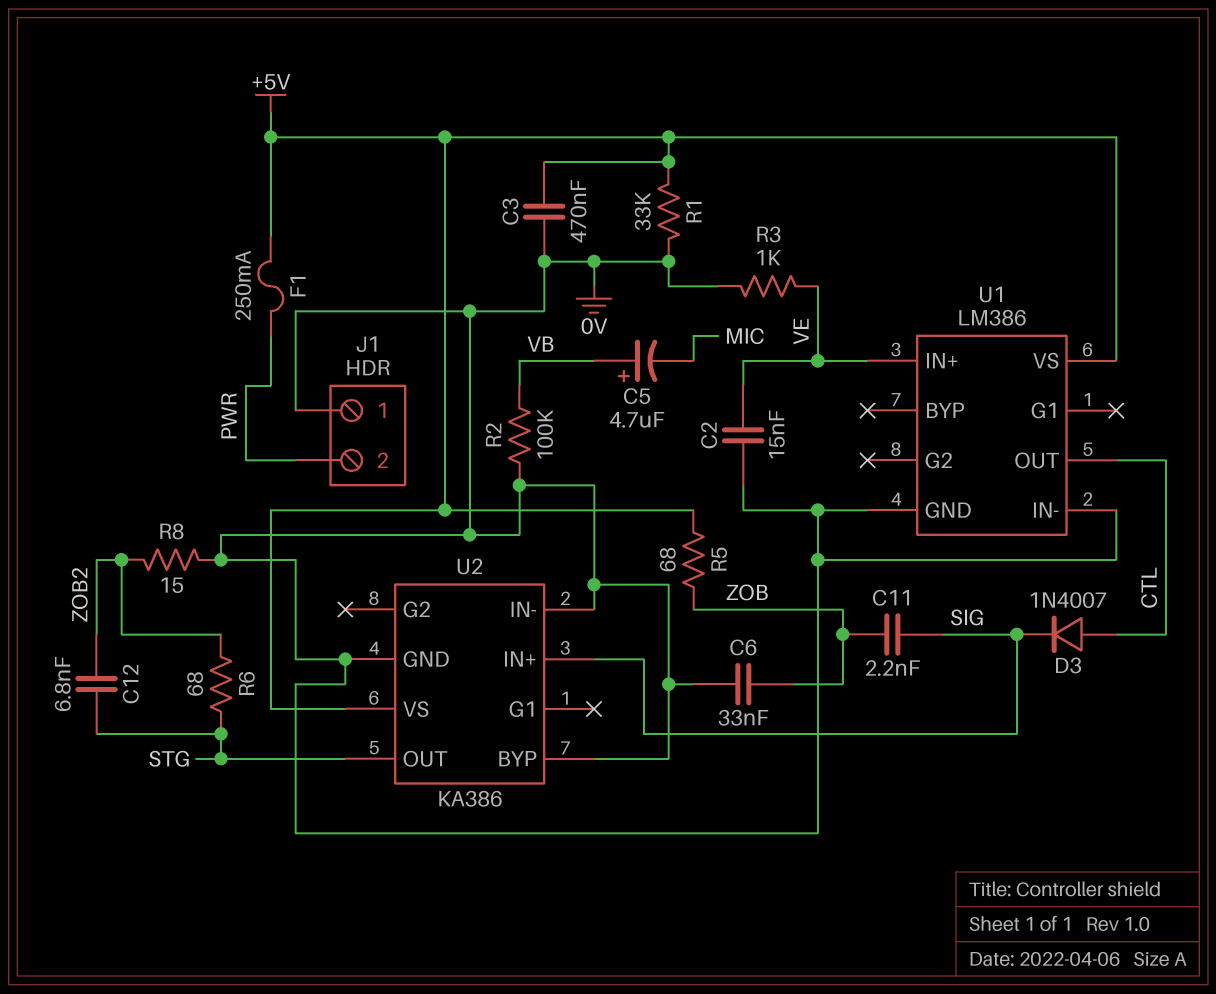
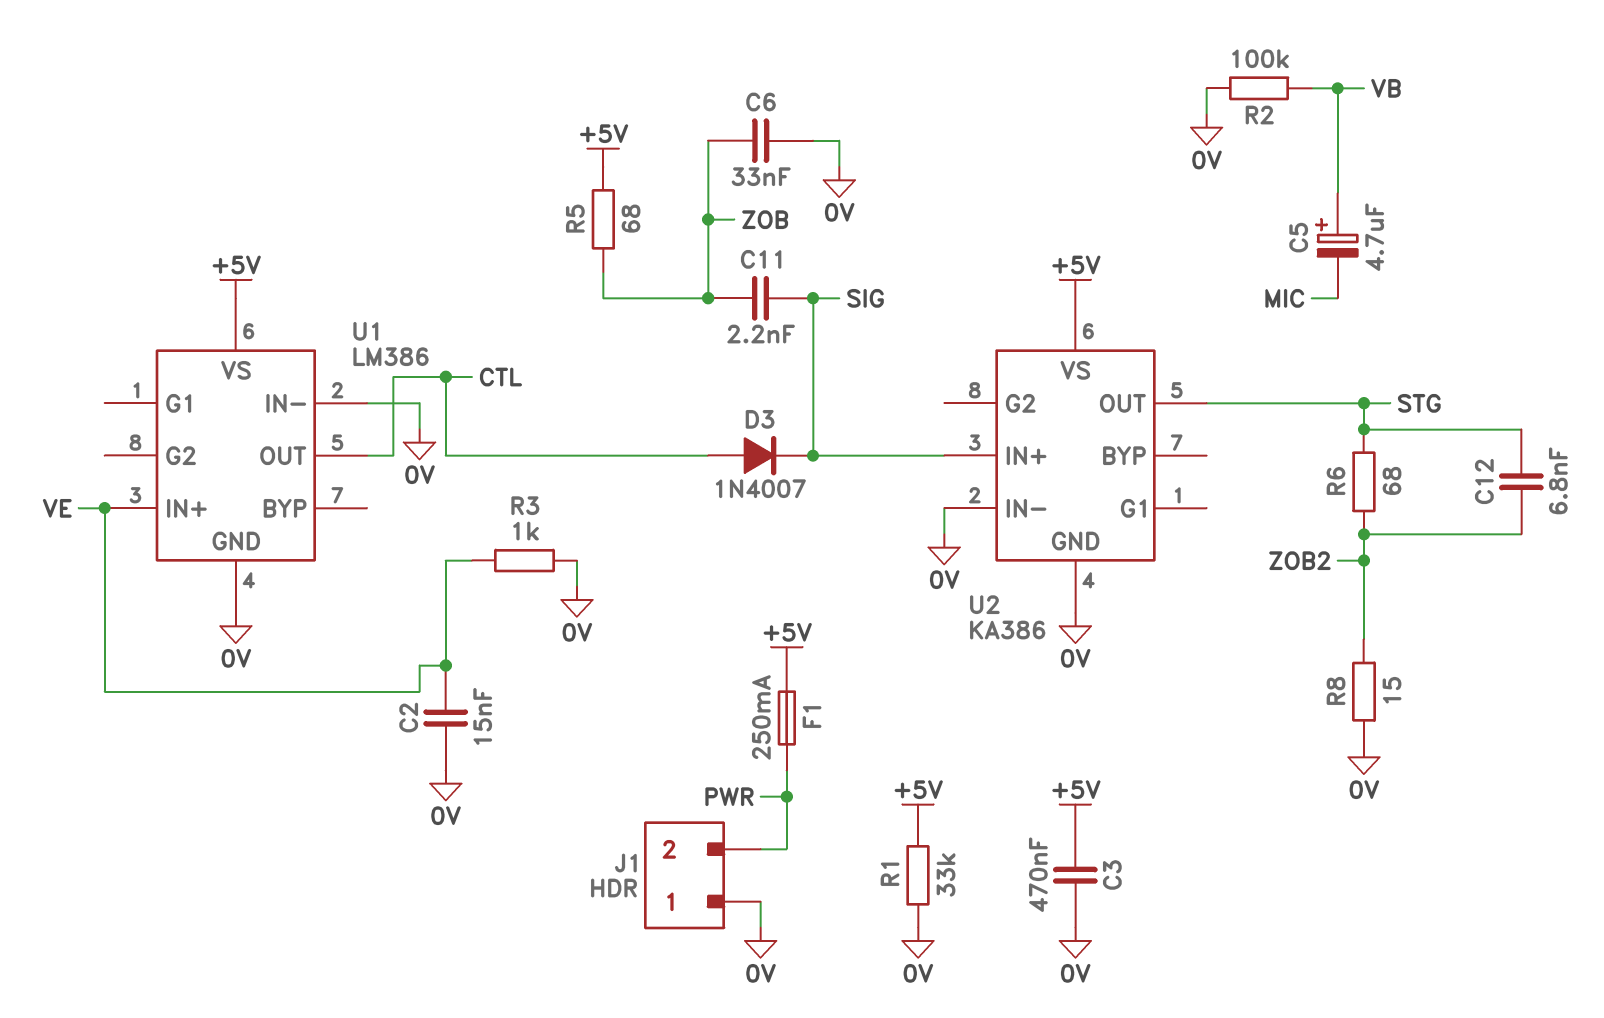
U2 pin BYP: 0V -> none

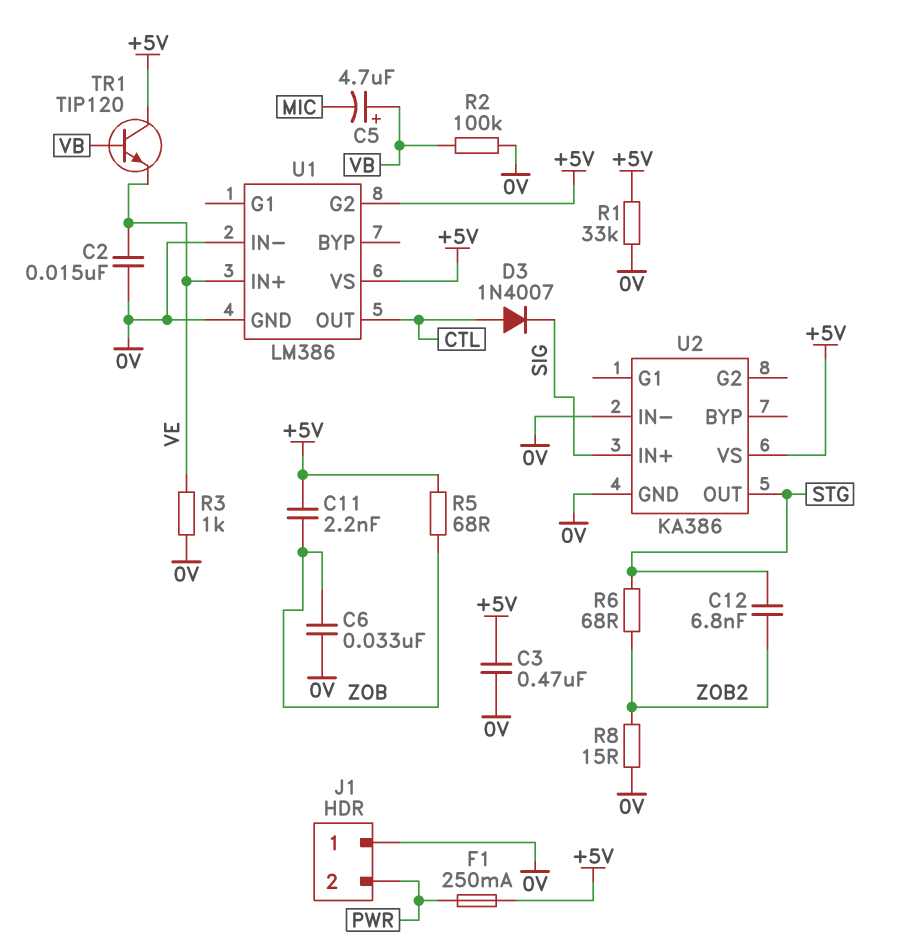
C11: 2.2nF (SIG, ZOB) -> 2.2nF (+5V, ZOB)
TR1: none -> NPN TIP120 (B VB, C +5V, E VE)
U1 pin G2: none -> +5V

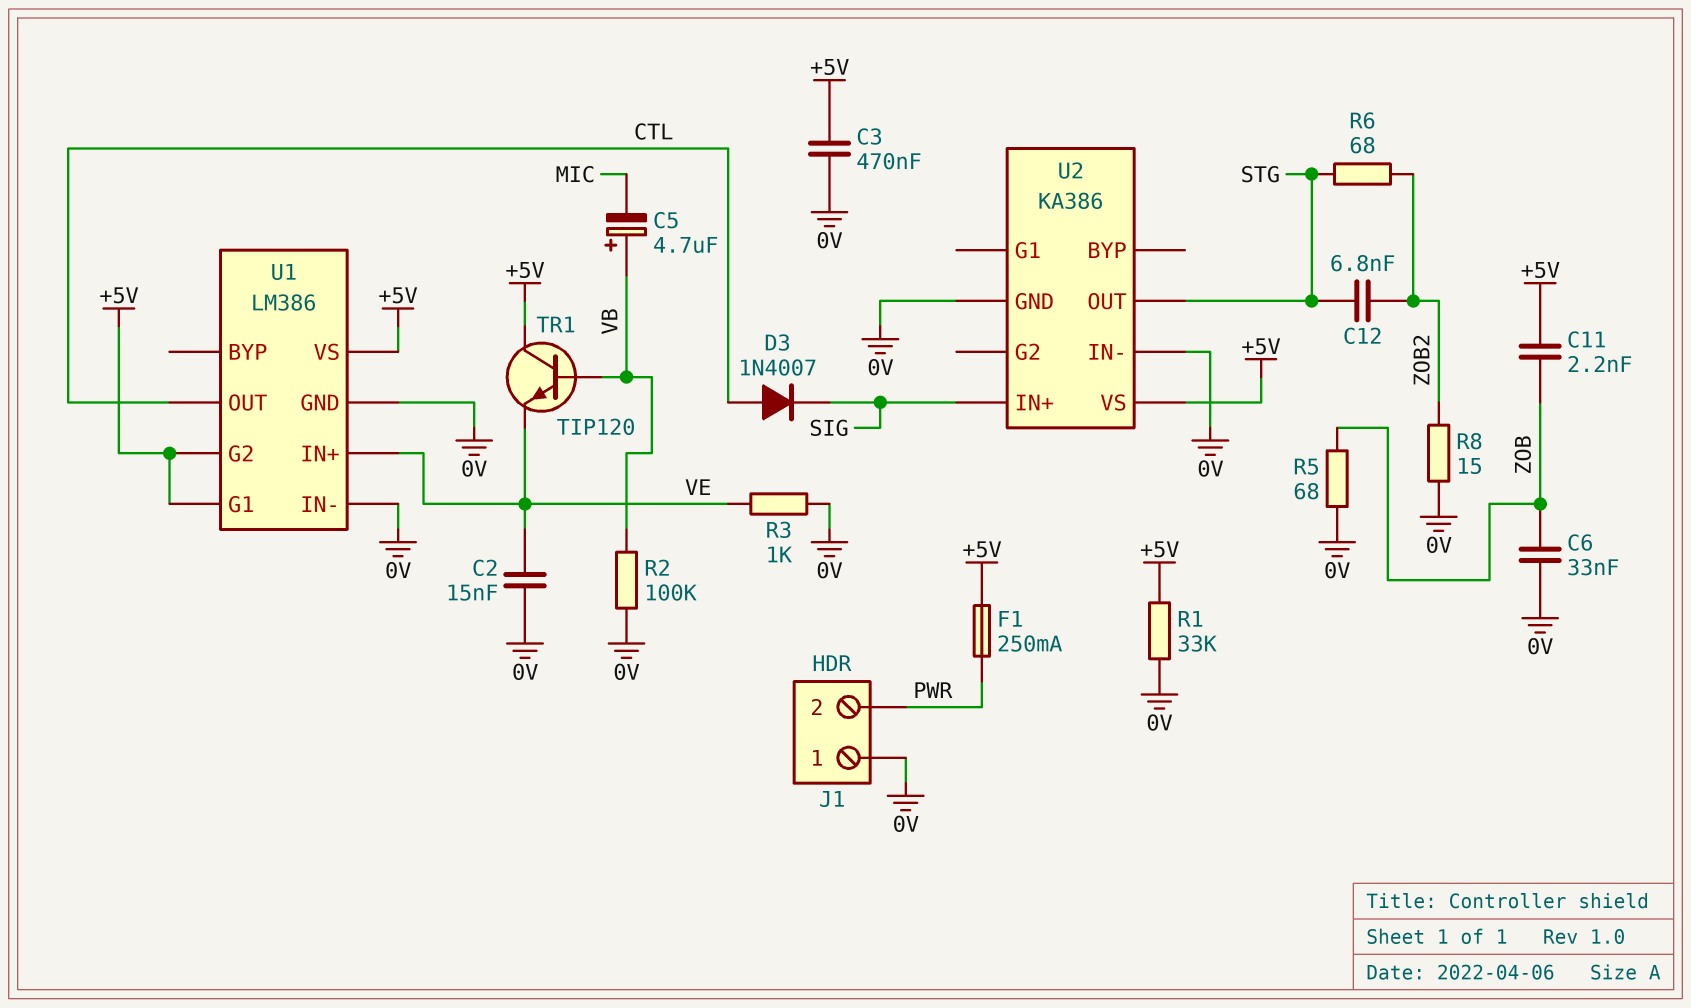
R5: 68 (+5V, ZOB) -> 68 (0V, ZOB)
U1 pin G1: none -> +5V

